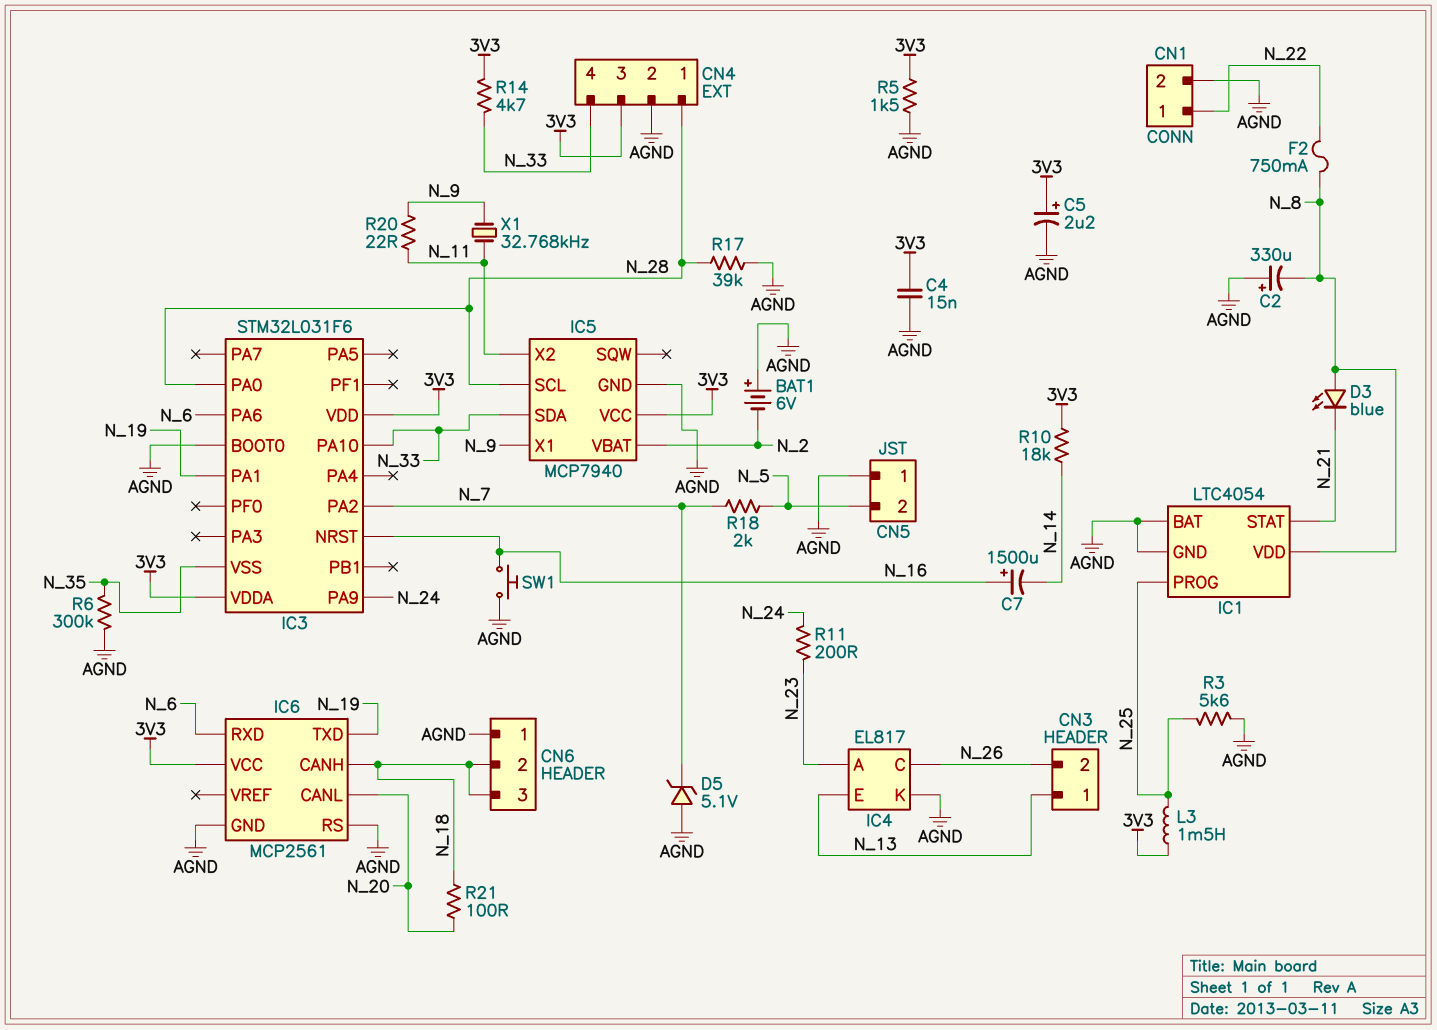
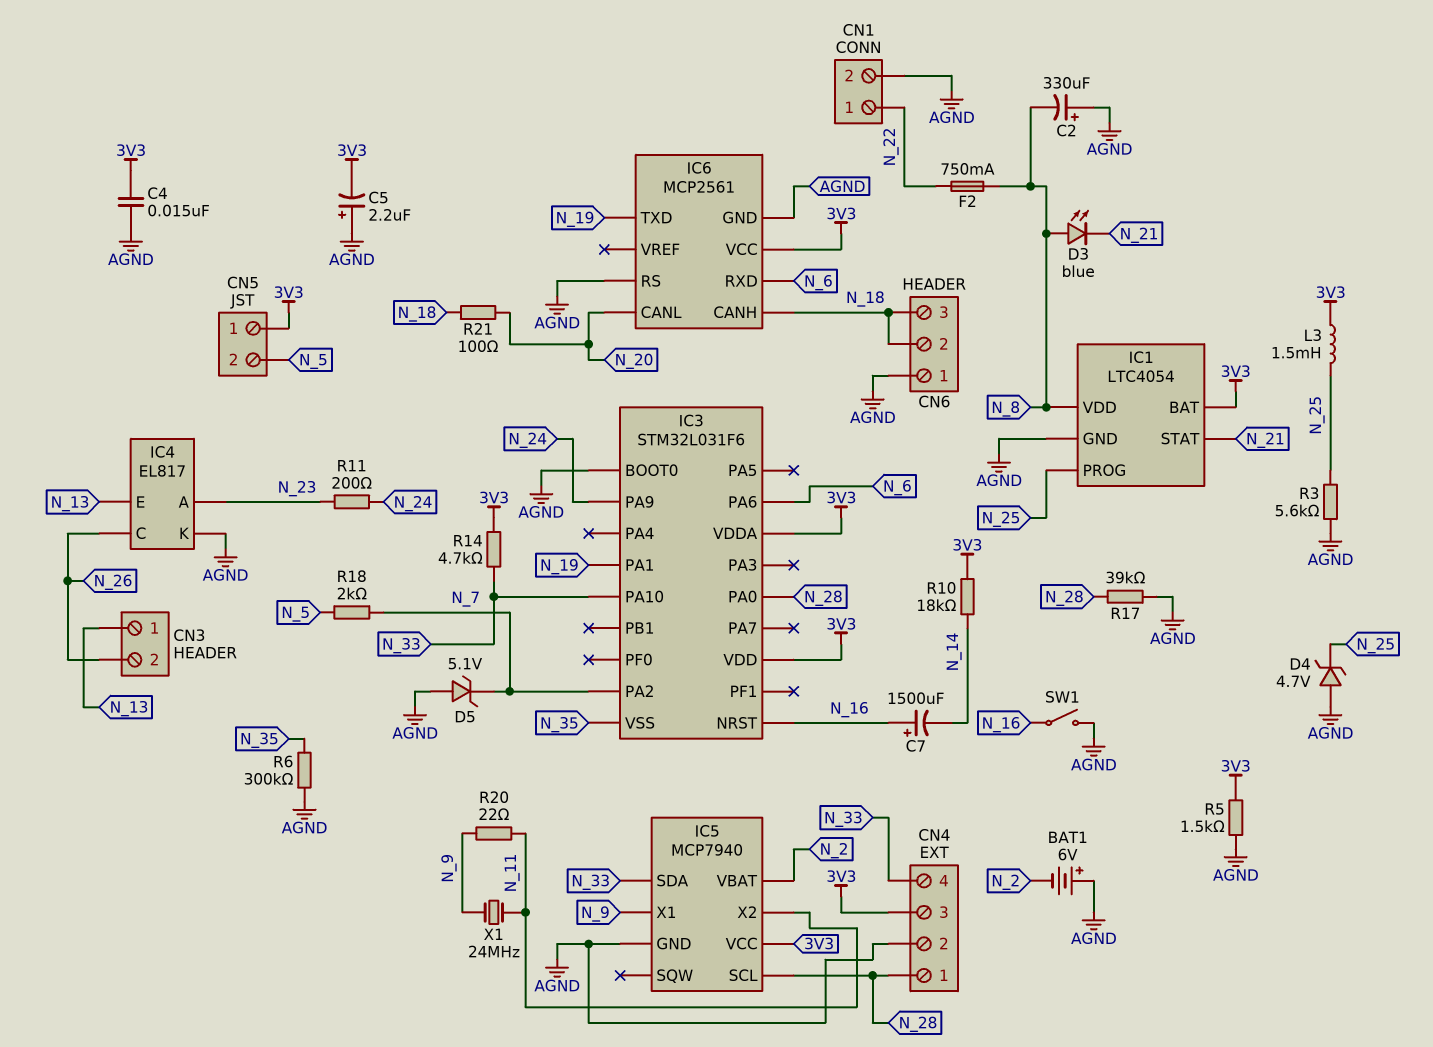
C5: 2.2uF (plus 3V3, minus AGND) -> 2.2uF (plus AGND, minus 3V3)
CN5 pin 1: AGND -> 3V3
D4: none -> zener 4.7V (A AGND, K N_25)
IC1 pin BAT: AGND -> 3V3
SW1: button (AGND, N_16) -> switch (AGND, N_16)
X1: 32.768kHz (N_9, N_11) -> 24MHz (N_9, N_11)

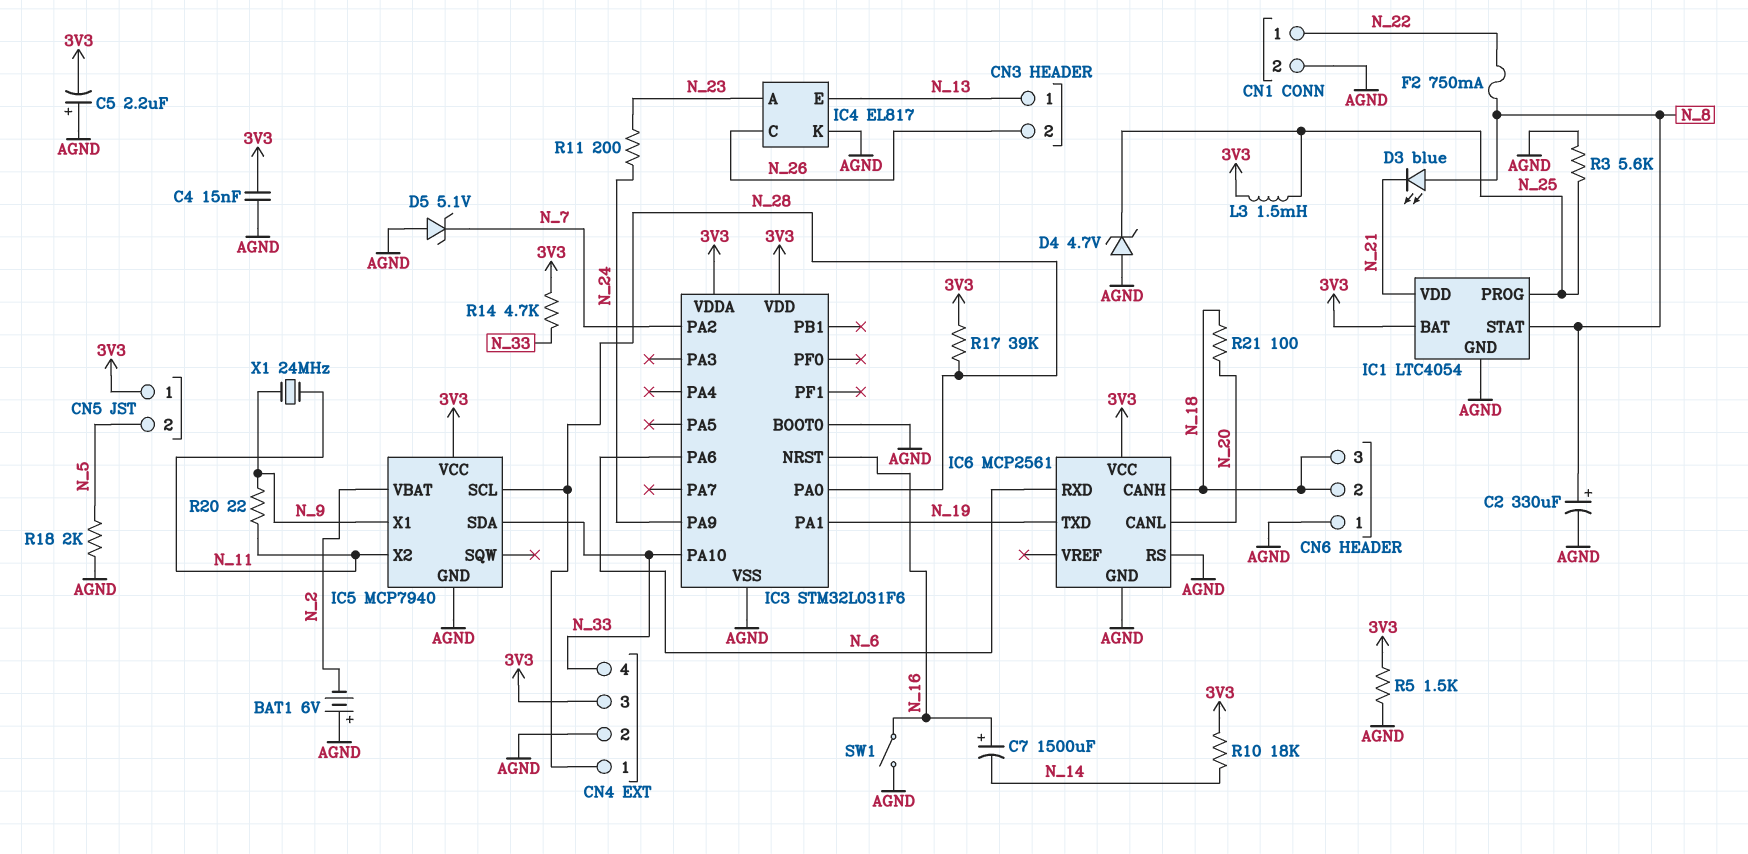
C2: 330uF (plus AGND, minus N_8) -> 330uF (plus N_8, minus AGND)
IC1 pin STAT: N_21 -> N_8
IC1 pin VDD: N_8 -> N_21
IC3 pin VSS: N_35 -> AGND
R6: 300k (AGND, N_35) -> none
R17: 39k (AGND, N_28) -> 39k (3V3, N_28)
R18: 2k (N_5, N_7) -> 2k (AGND, N_5)

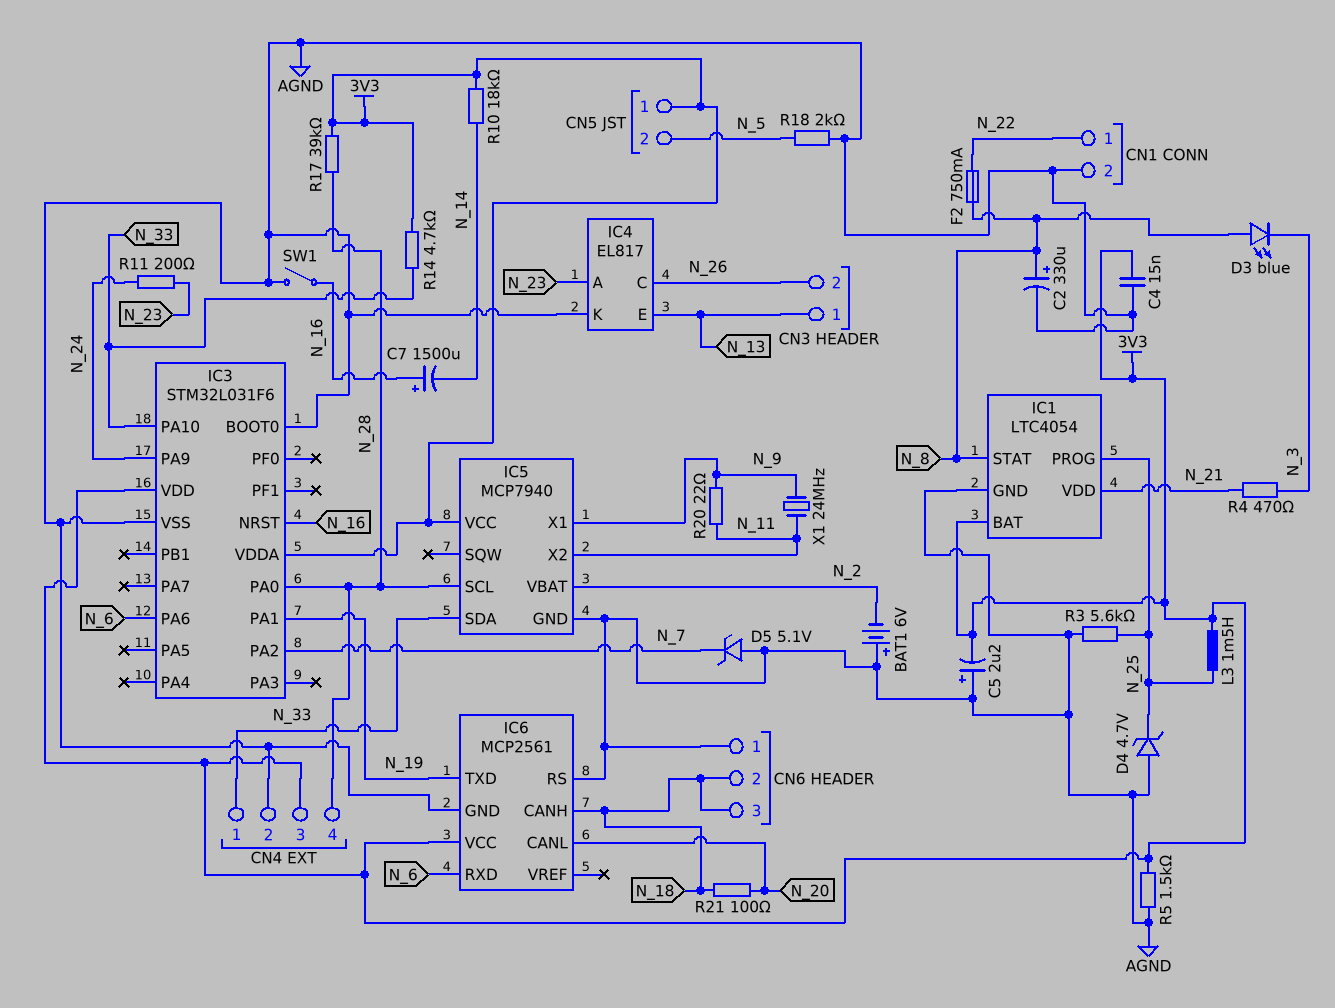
CN4 pin 1: N_28 -> N_33
CN4 pin 4: N_33 -> N_28
D3: LED blue (A N_8, K N_21) -> LED blue (A N_8, K N_3)
R4: none -> 470 (N_3, N_21)

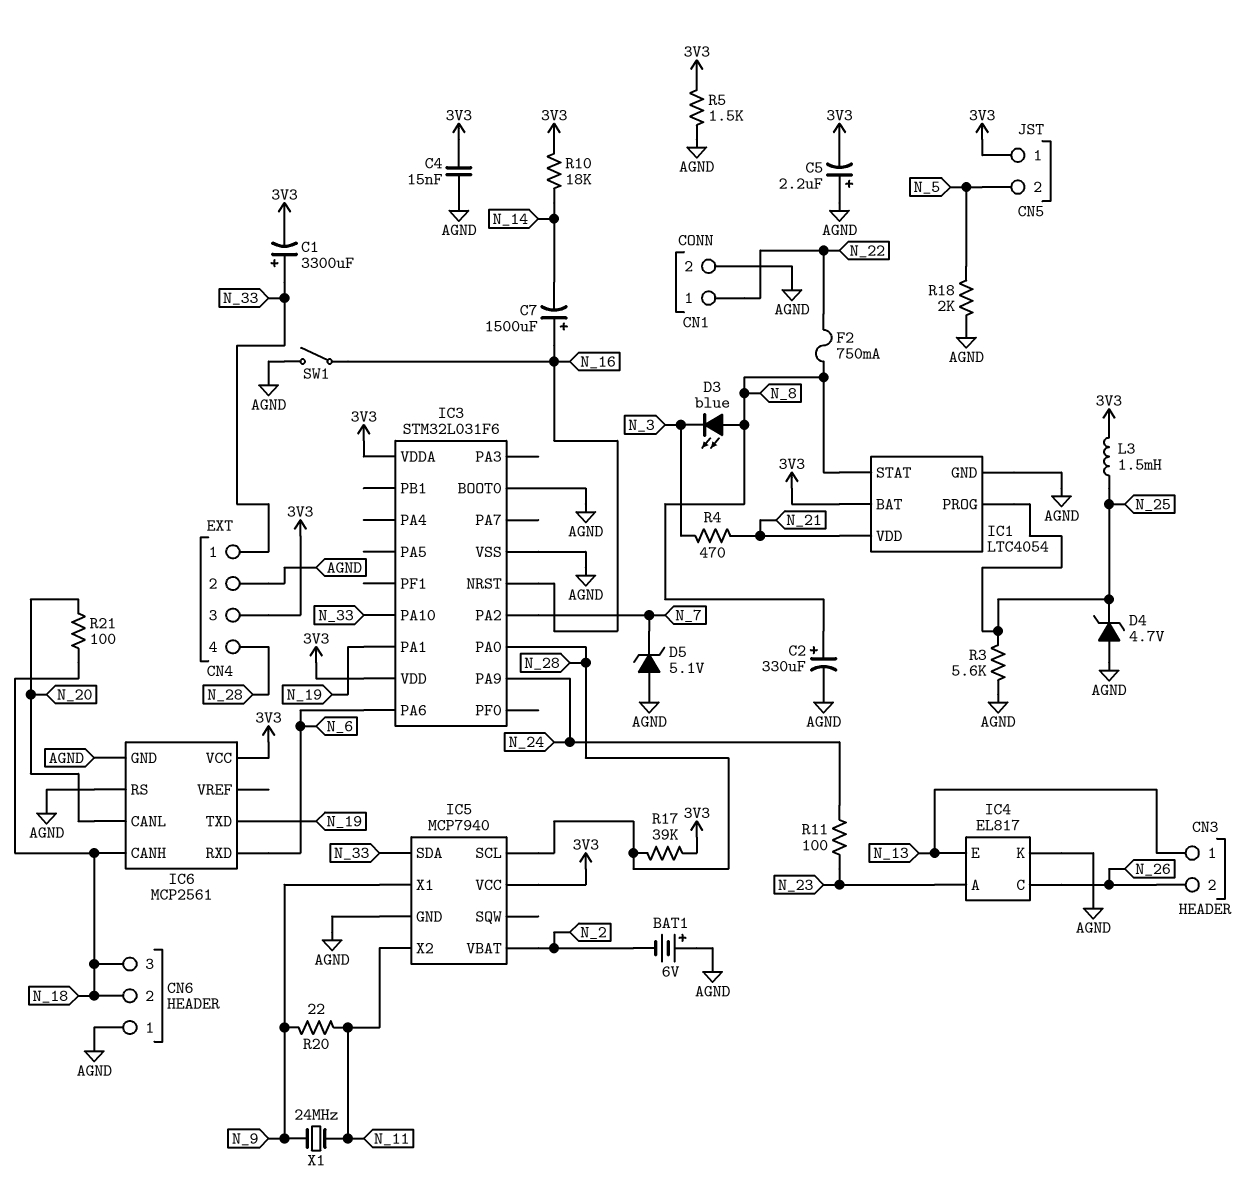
C1: none -> 3300uF (plus N_33, minus 3V3)
R11: 200 (N_23, N_24) -> 100 (N_23, N_24)
R14: 4.7k (3V3, N_33) -> none

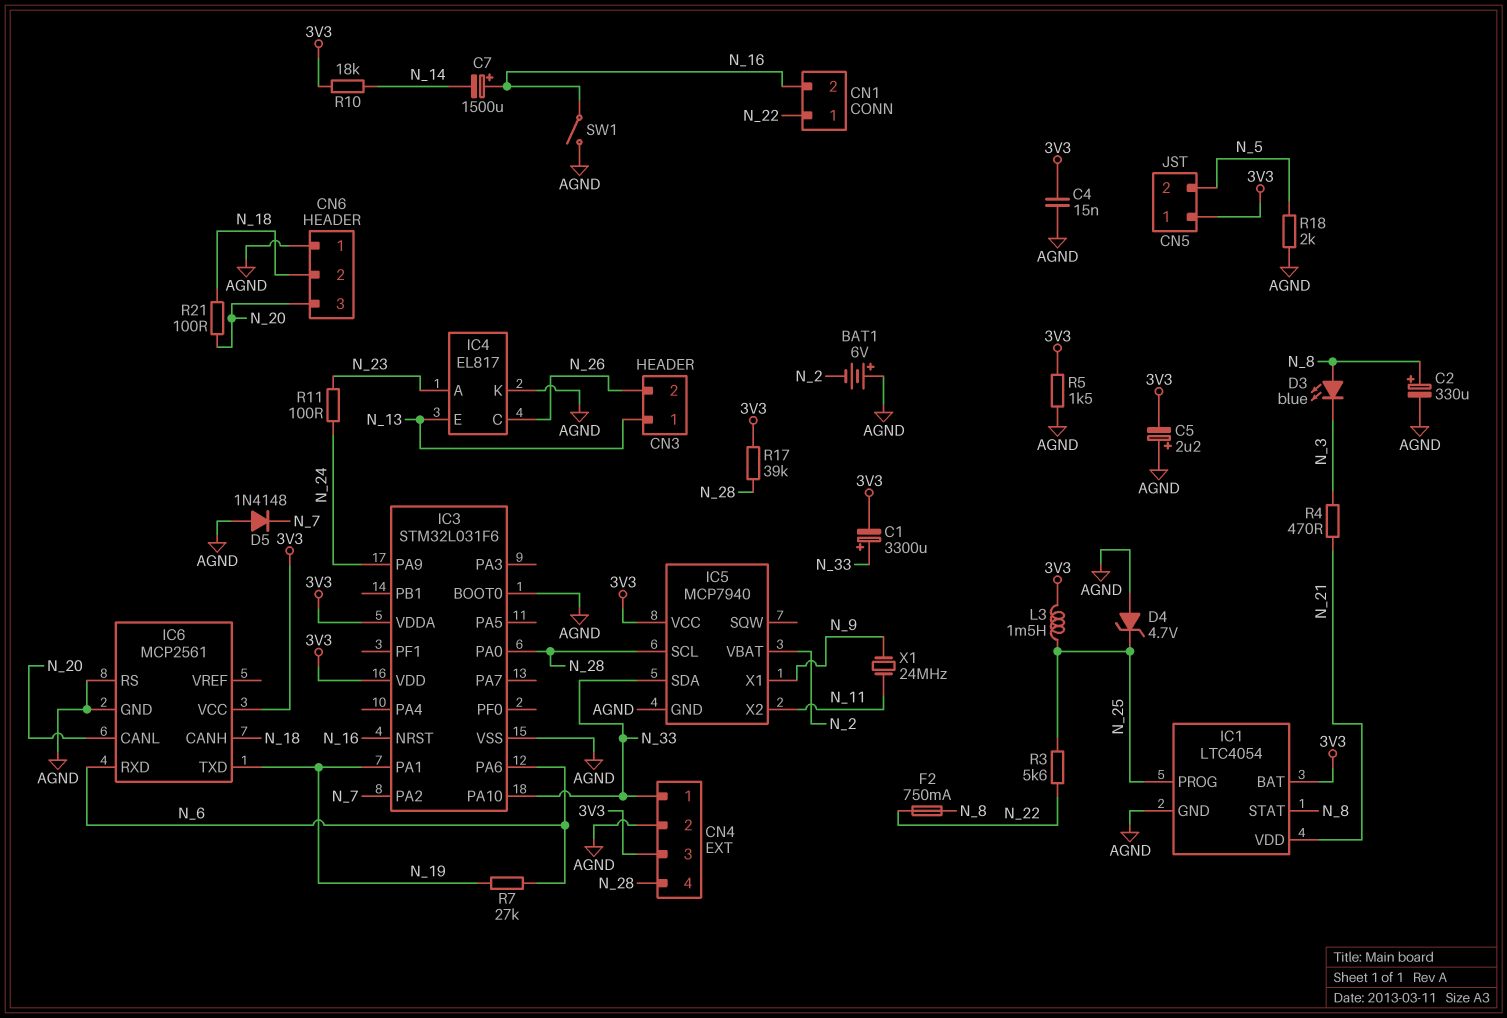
CN1 pin 2: AGND -> N_16
CN6 pin 3: N_18 -> N_20
D5: zener 5.1V (A AGND, K N_7) -> diode 1N4148 (A AGND, K N_7)
R3: 5.6k (AGND, N_25) -> 5.6k (N_22, N_25)
R7: none -> 27k (N_6, N_19)
R20: 22 (N_9, N_11) -> none

